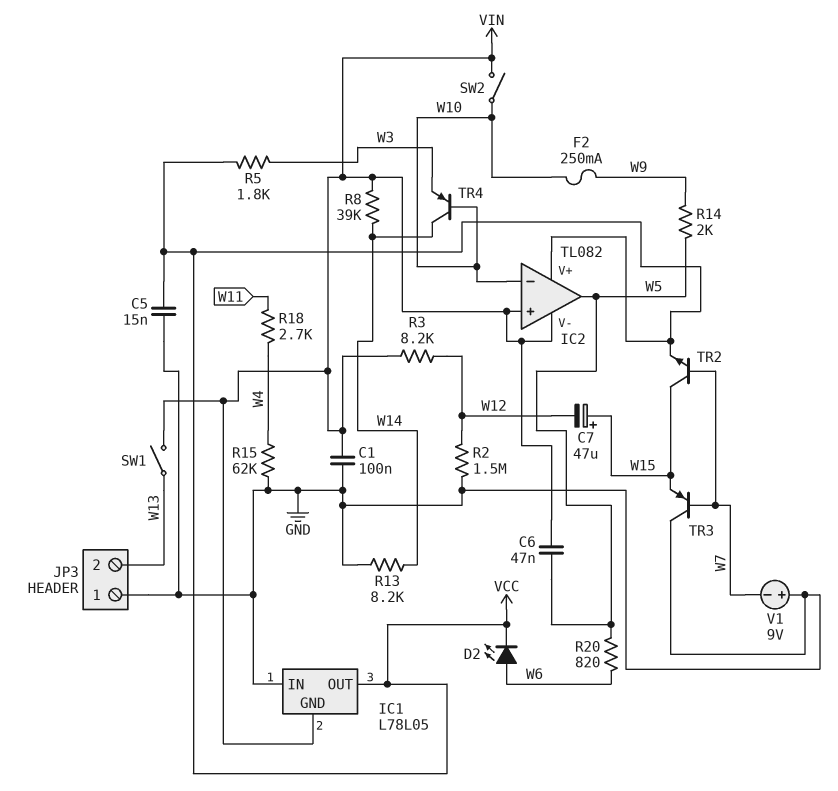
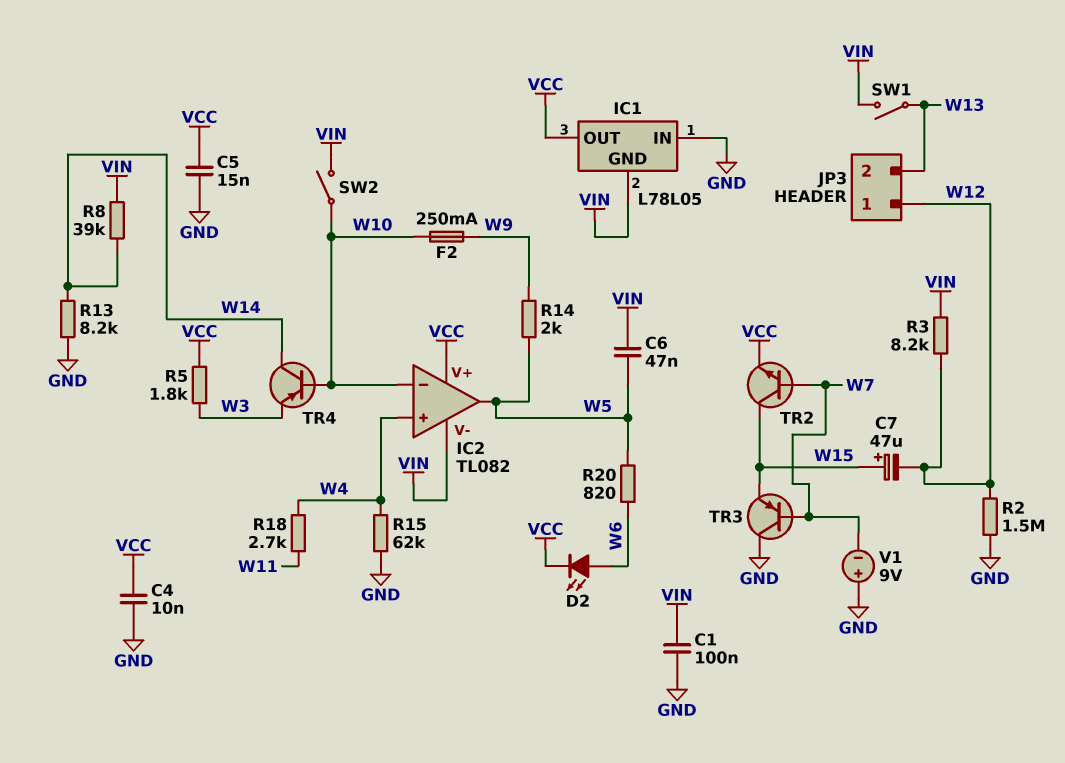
C4: none -> 10nF (GND, VCC)
IC2 pin in+: VIN -> W4
JP3 pin 1: GND -> W12

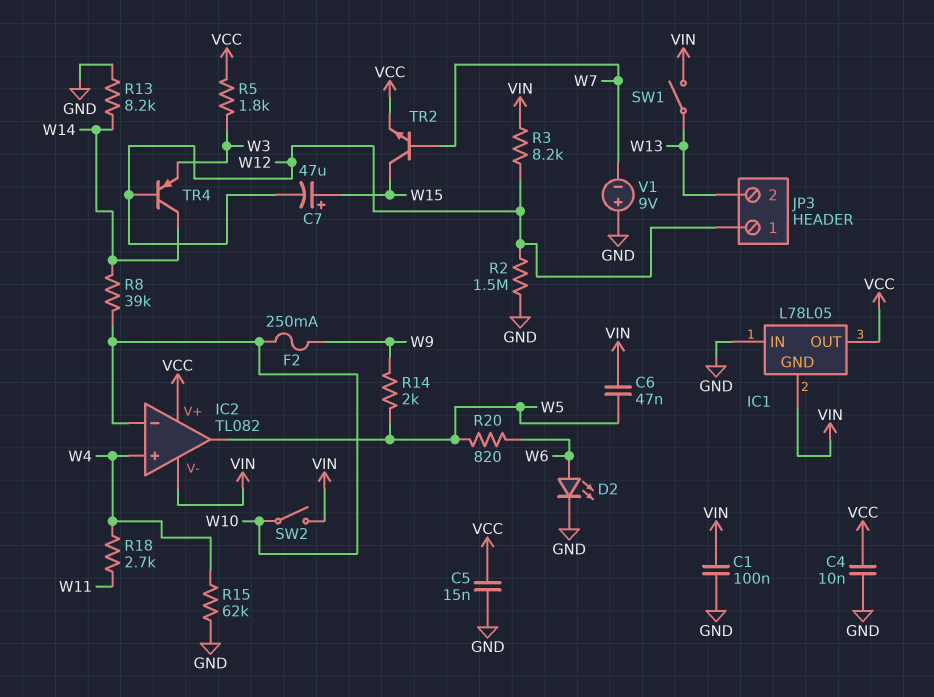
D2: LED (A W6, K VCC) -> LED (A W6, K GND)
R8: 39k (VIN, W14) -> 39k (W10, W14)
TR3: PNP (B W7, C GND, E W15) -> none
TR4: PNP (B W10, C W14, E W3) -> PNP (B W12, C W14, E W3)

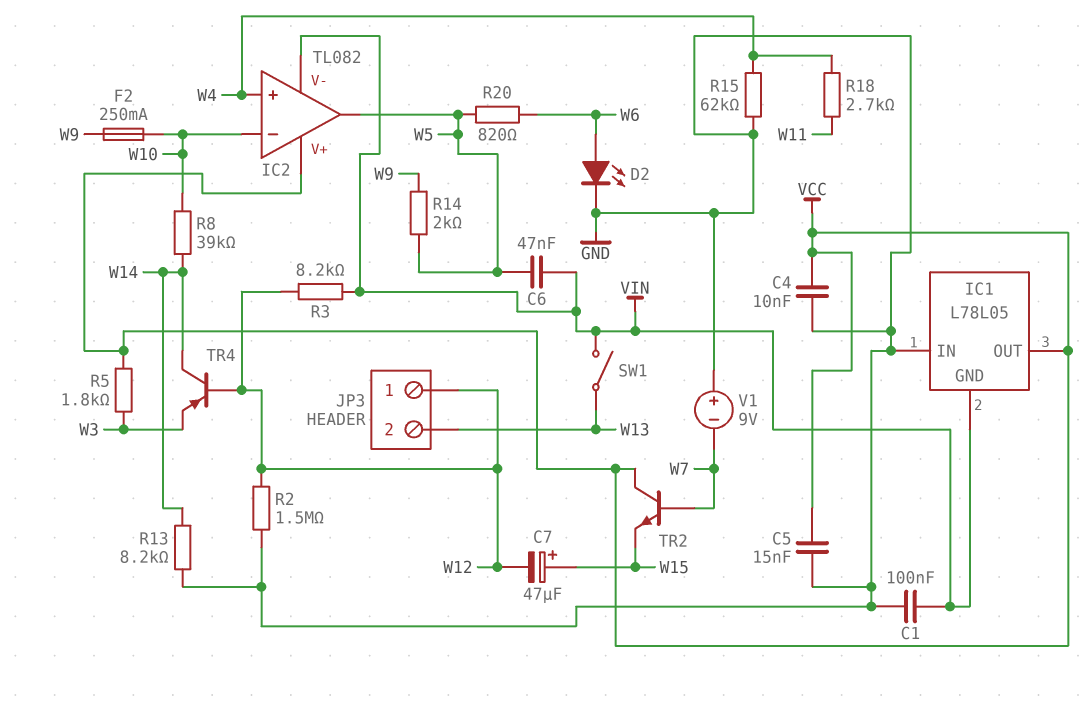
SW2: switch (VIN, W10) -> none
TR2: NPN (B W7, C W15, E VCC) -> NPN (B W7, C VCC, E W15)

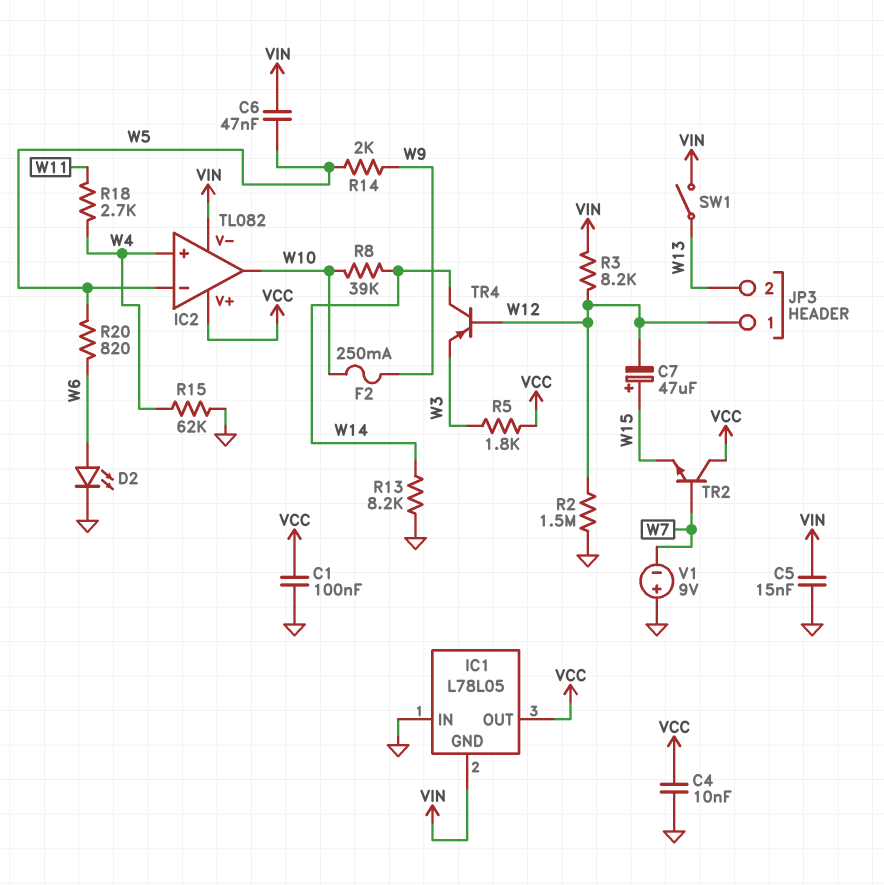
C1: 100nF (GND, VIN) -> 100nF (GND, VCC)
C5: 15nF (GND, VCC) -> 15nF (GND, VIN)
IC2 pin in-: W10 -> W5
IC2 pin out: W5 -> W10

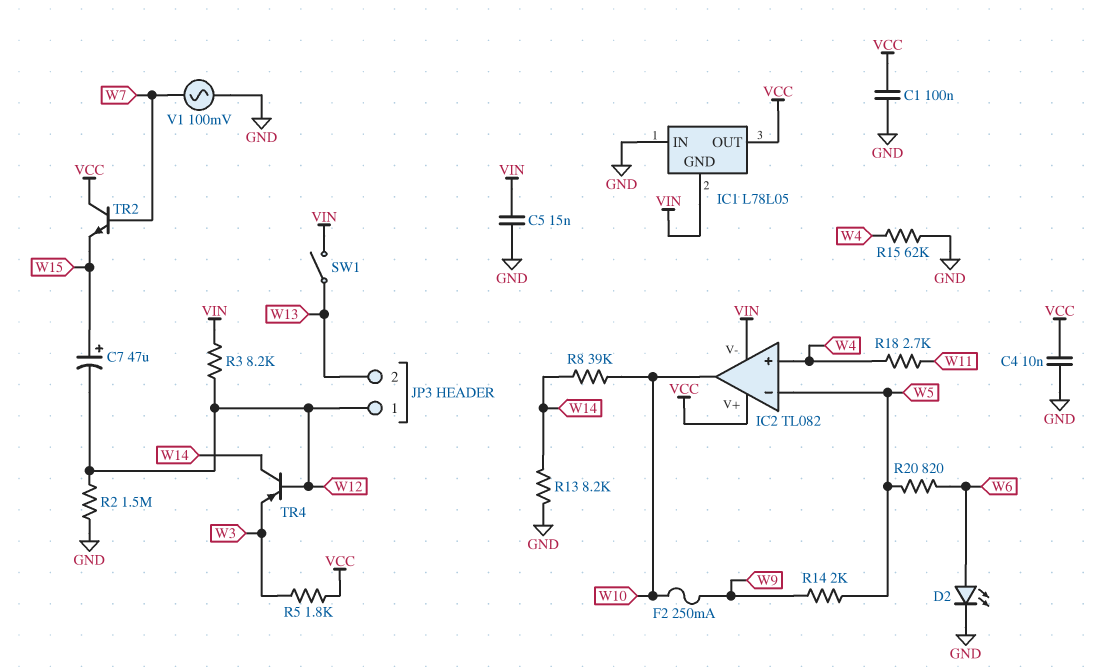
C6: 47nF (VIN, W5) -> none
V1: 9V (plus GND, minus W7) -> AC 100mV (GND, W7)

